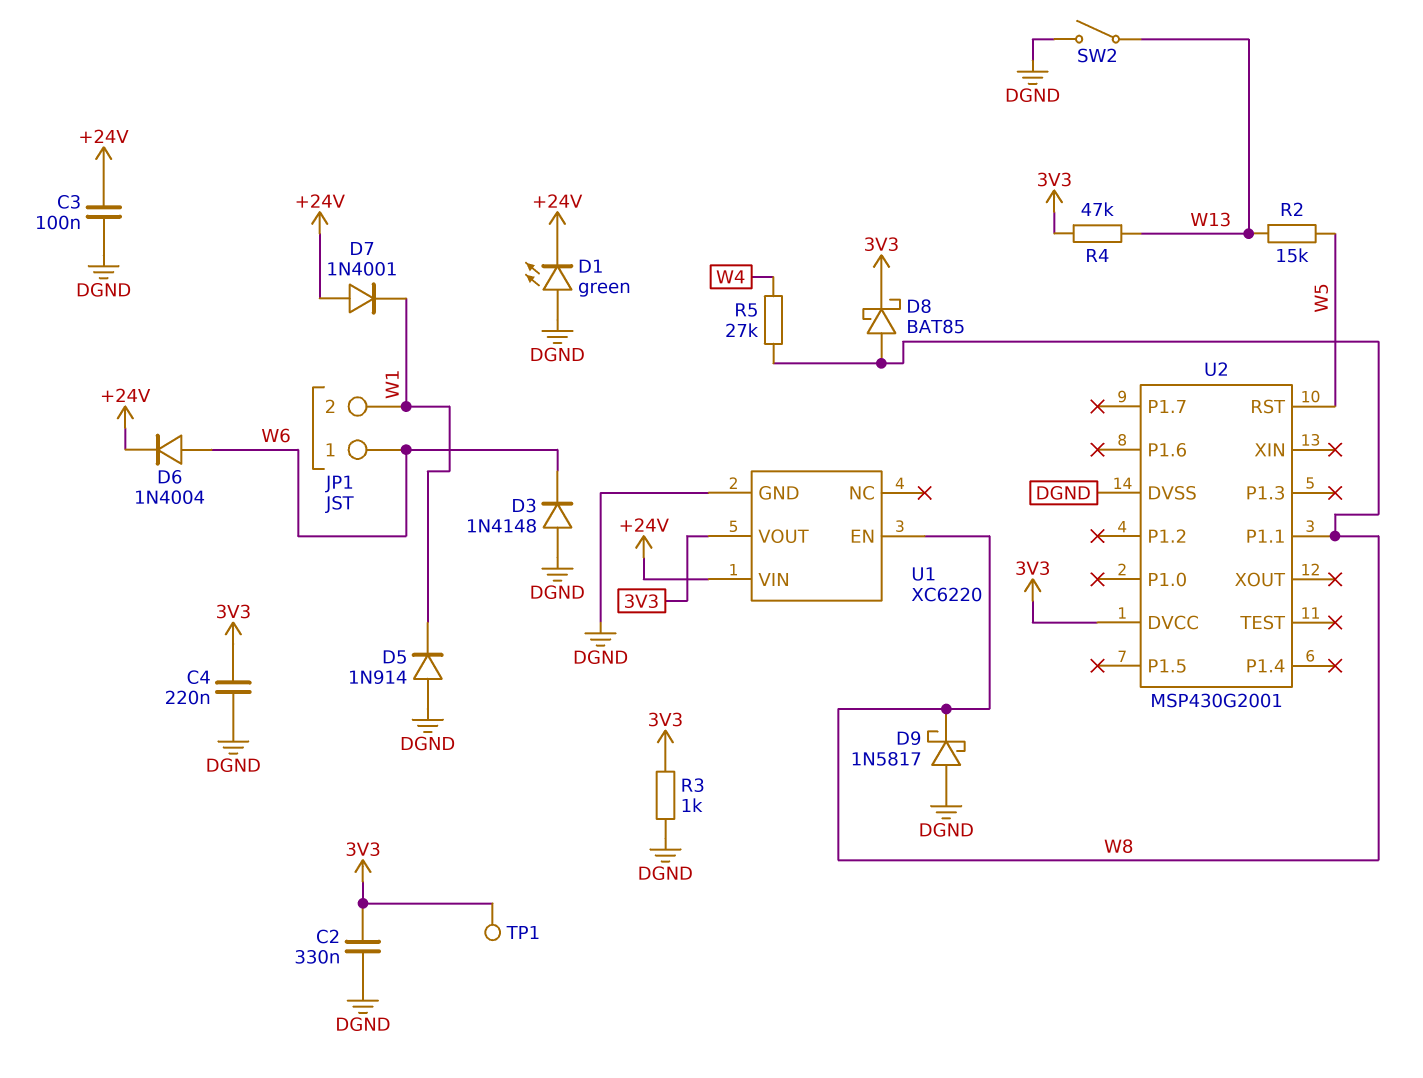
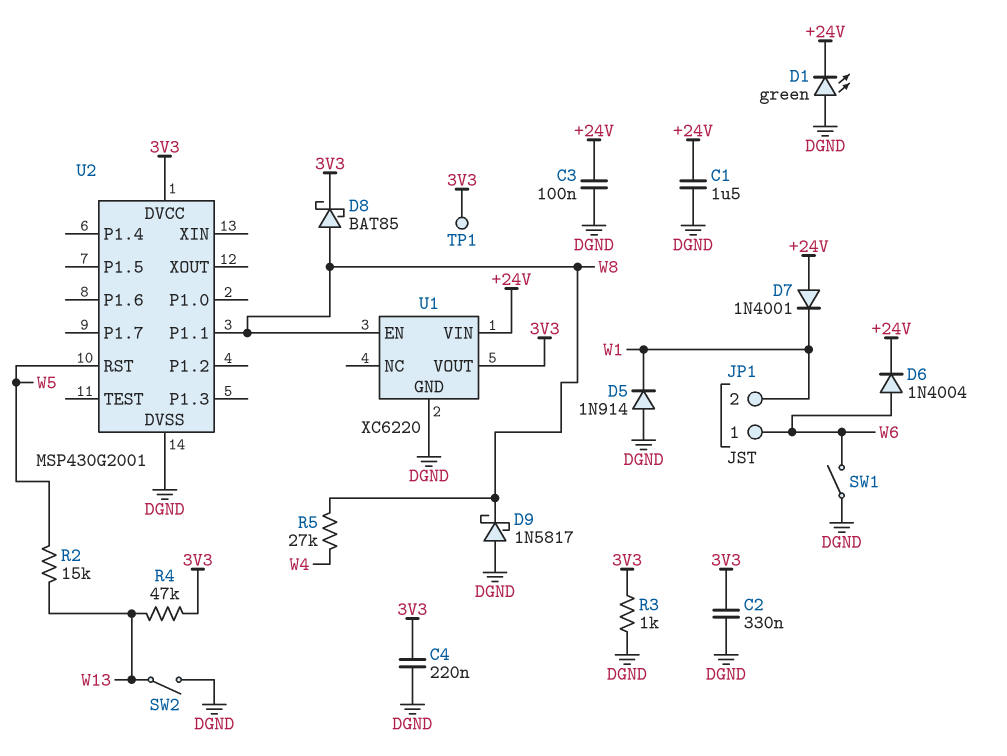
C1: none -> 1.5uF (+24V, DGND)
D3: diode 1N4148 (A DGND, K W6) -> none
SW1: none -> switch (DGND, W6)

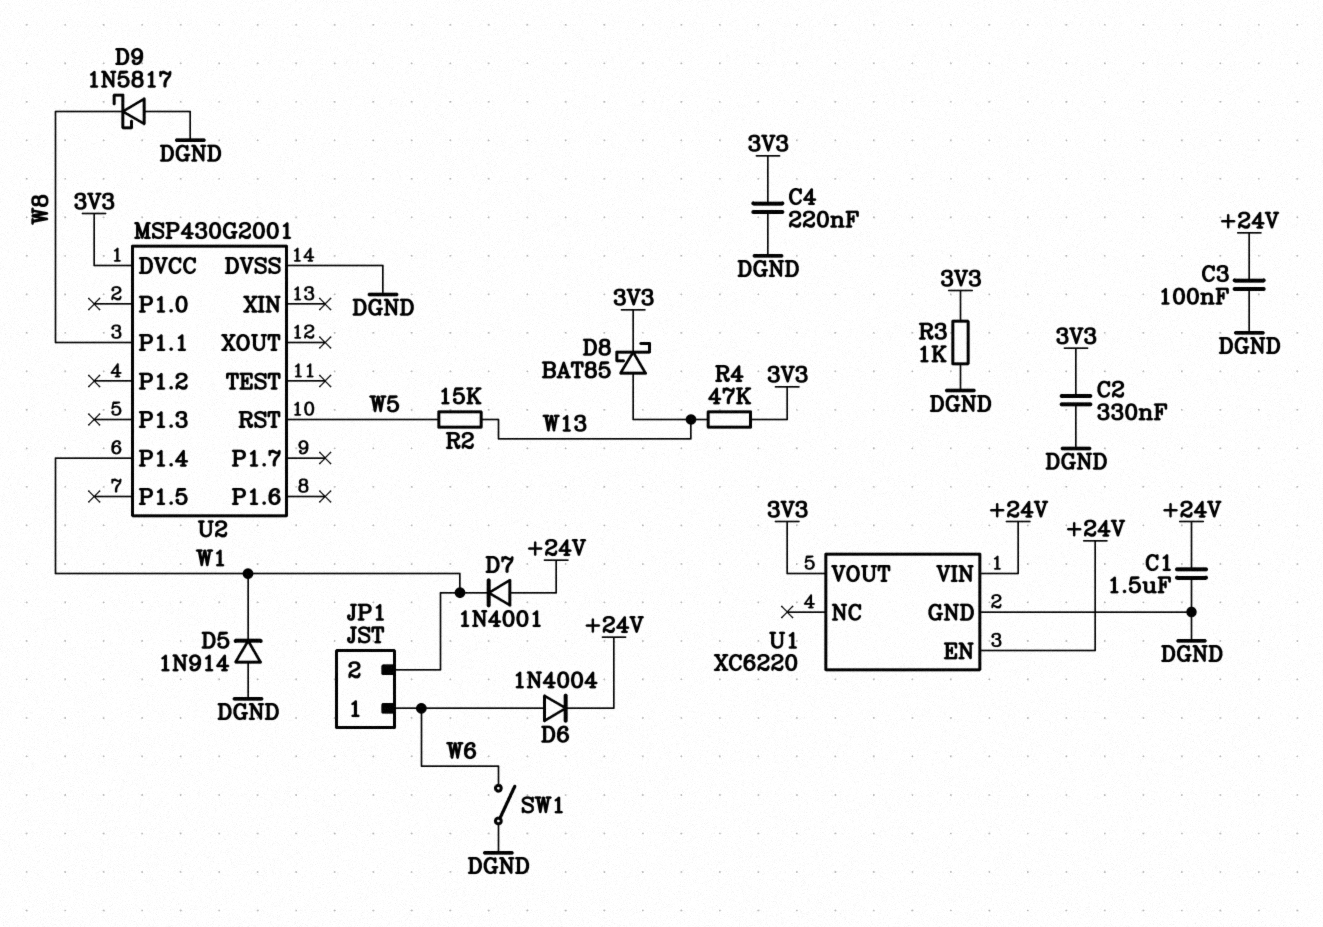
D1: LED green (A DGND, K +24V) -> none
D8: schottky BAT85 (A W8, K 3V3) -> schottky BAT85 (A W13, K 3V3)
R5: 27k (W4, W8) -> none
SW2: switch (DGND, W13) -> none
TP1: test point (3V3) -> none
U1 pin EN: W8 -> +24V
U2 pin P1.4: none -> W1

